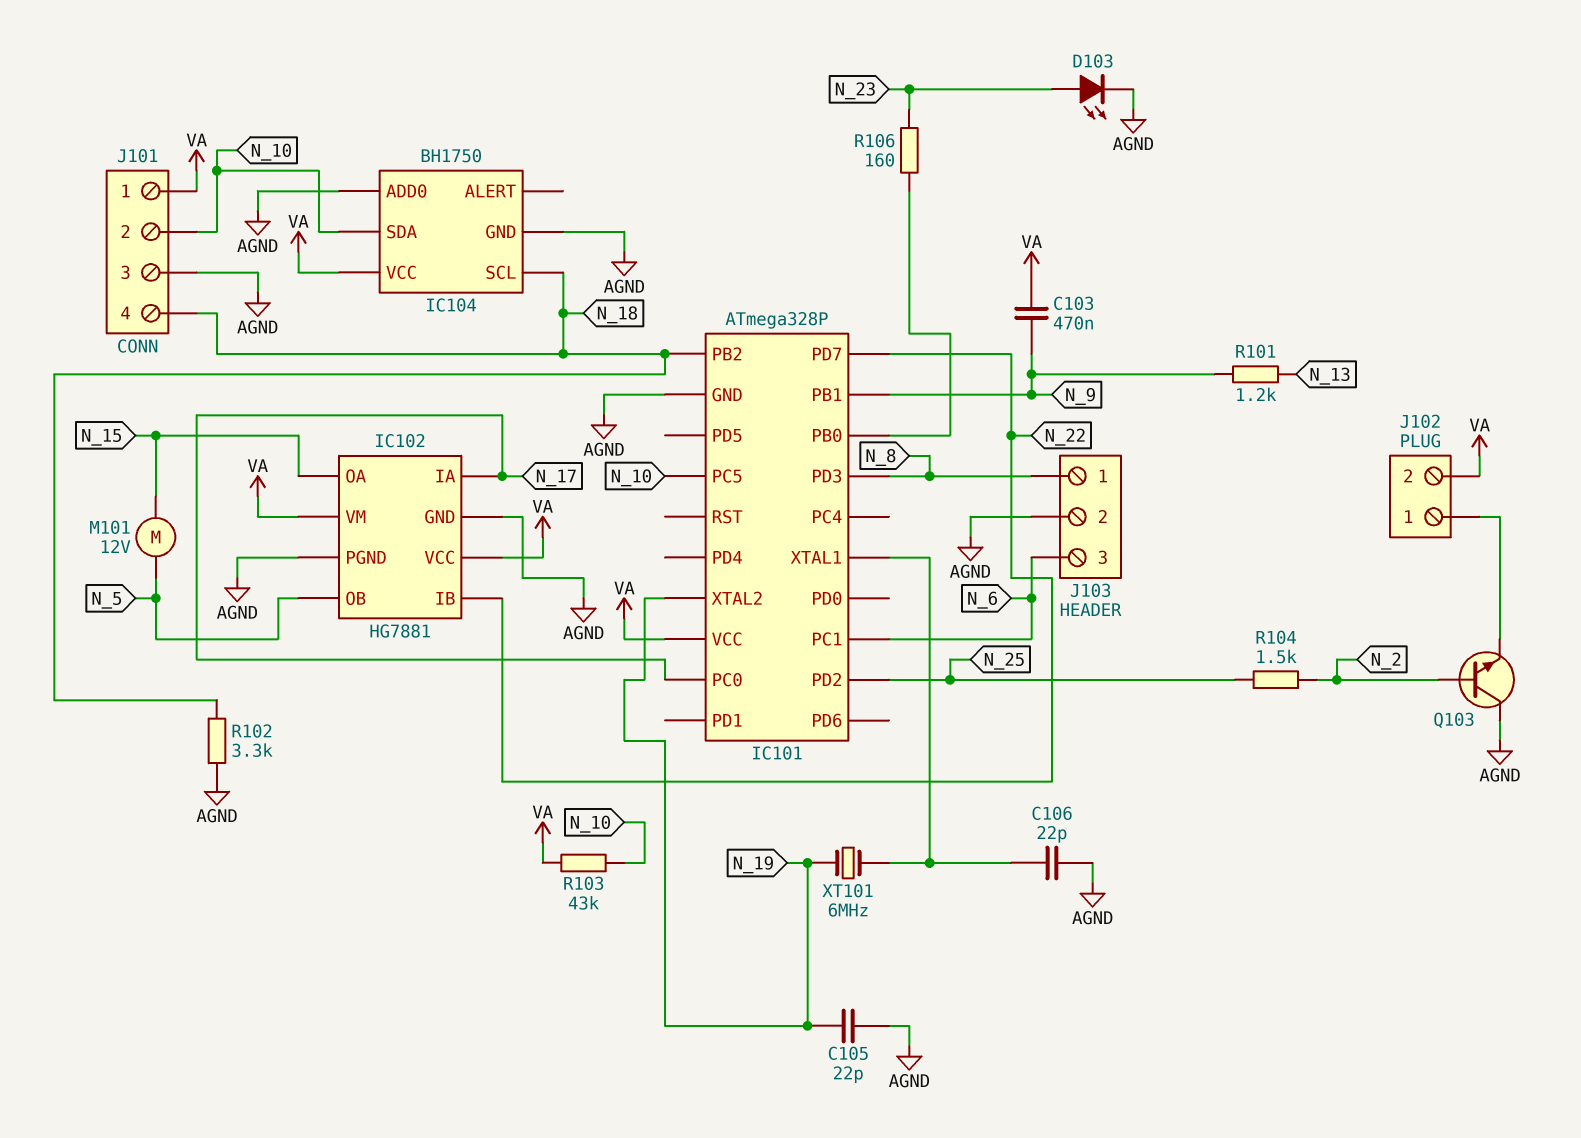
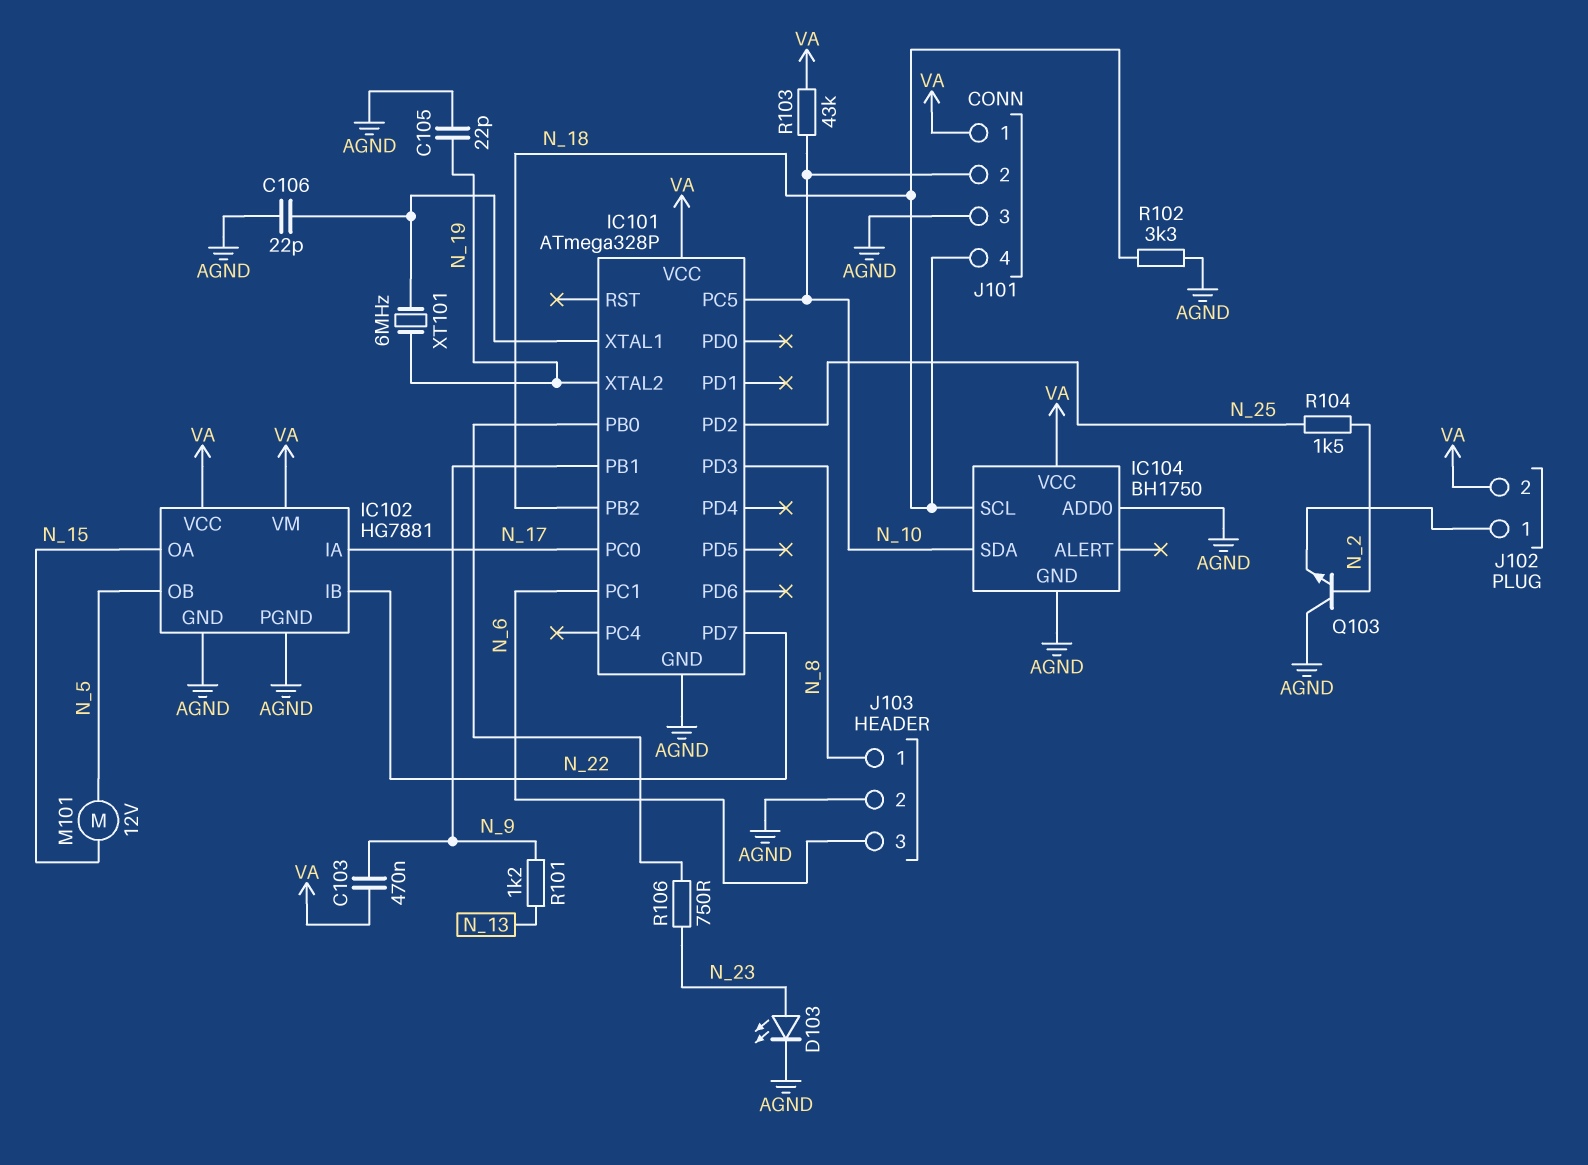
R106: 160 (IC101/PB0, N_23) -> 750 (IC101/PB0, N_23)

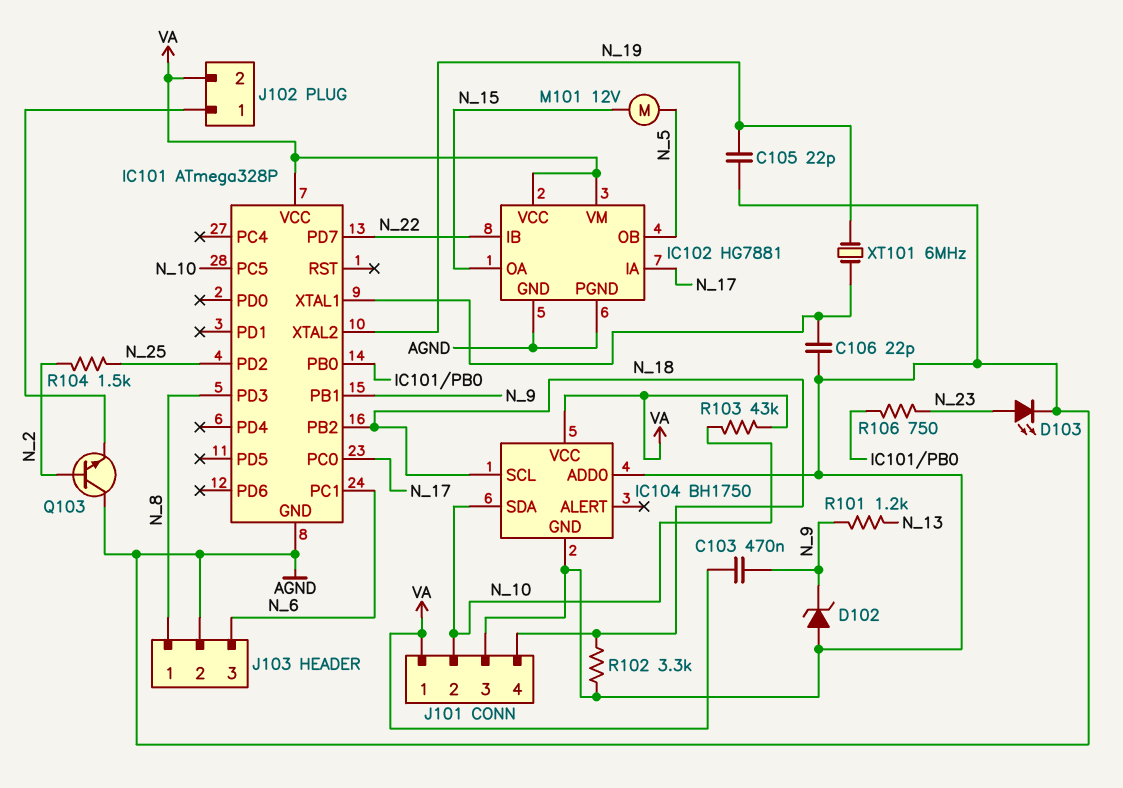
D102: none -> zener (A AGND, K N_9)

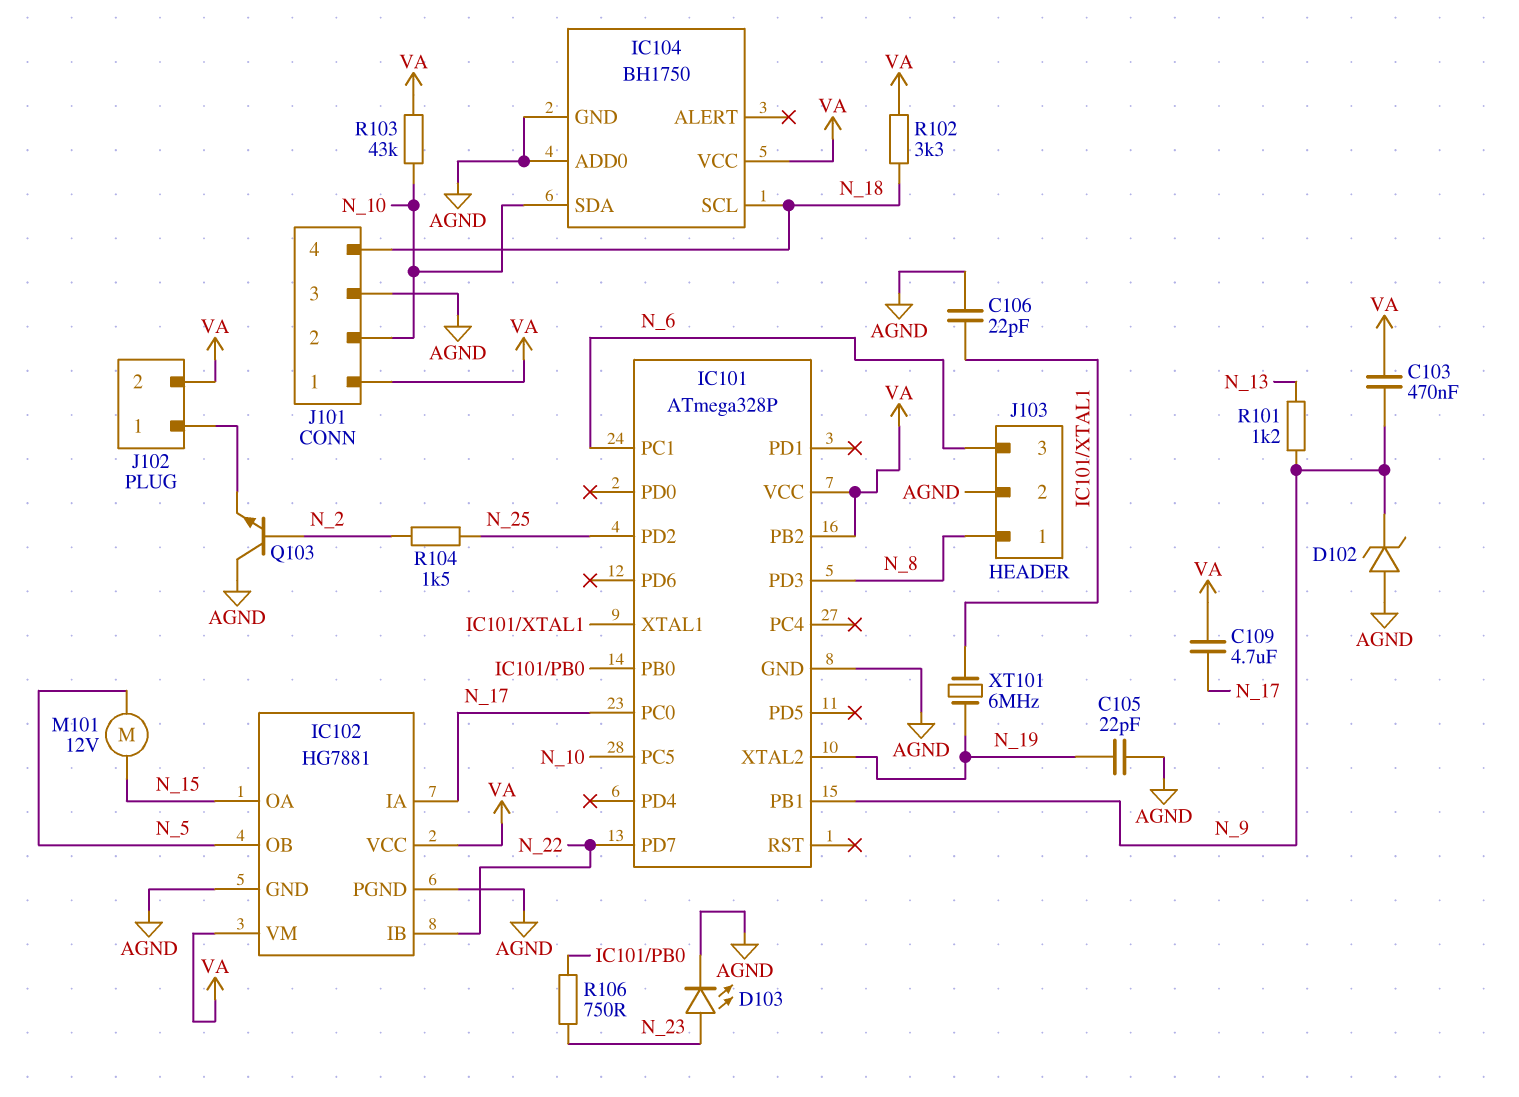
C109: none -> 4.7uF (N_17, VA)
IC101 pin PB2: N_18 -> VA
R102: 3.3k (AGND, N_18) -> 3.3k (N_18, VA)

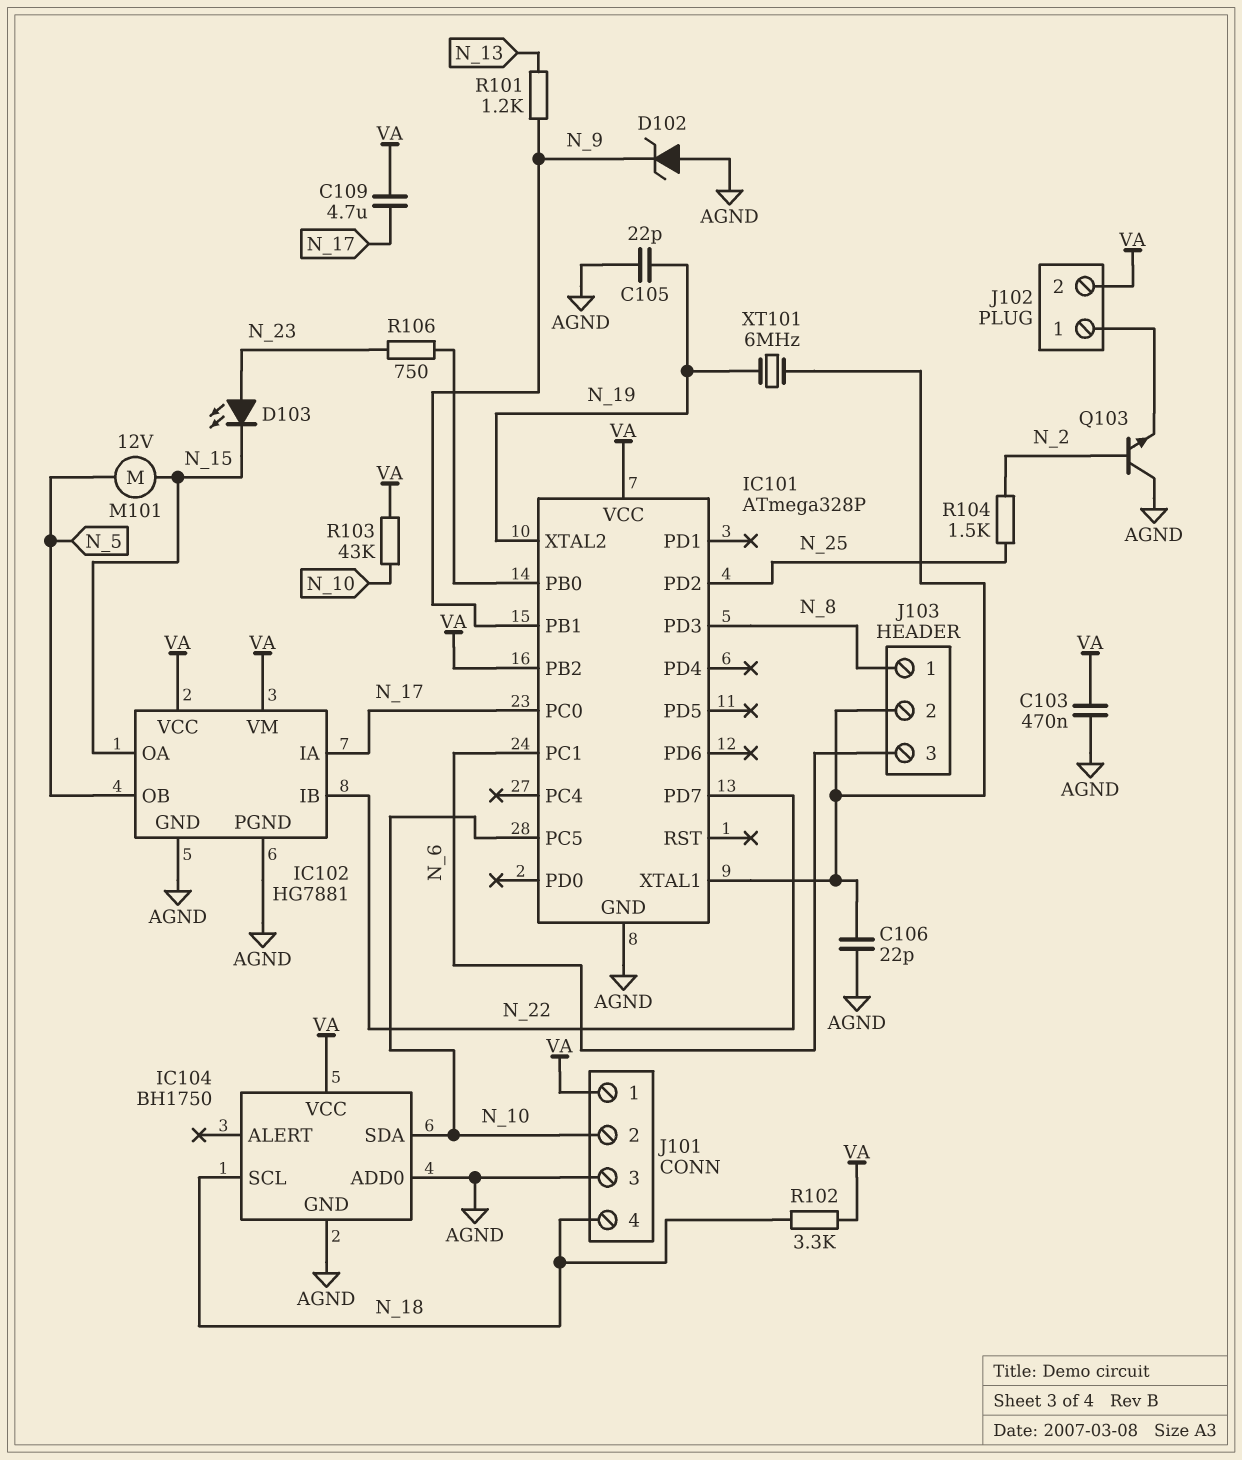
C103: 470nF (N_9, VA) -> 470nF (AGND, VA)
D103: LED (A N_23, K AGND) -> LED (A N_23, K N_15)
J103 pin 2: AGND -> IC101/XTAL1

